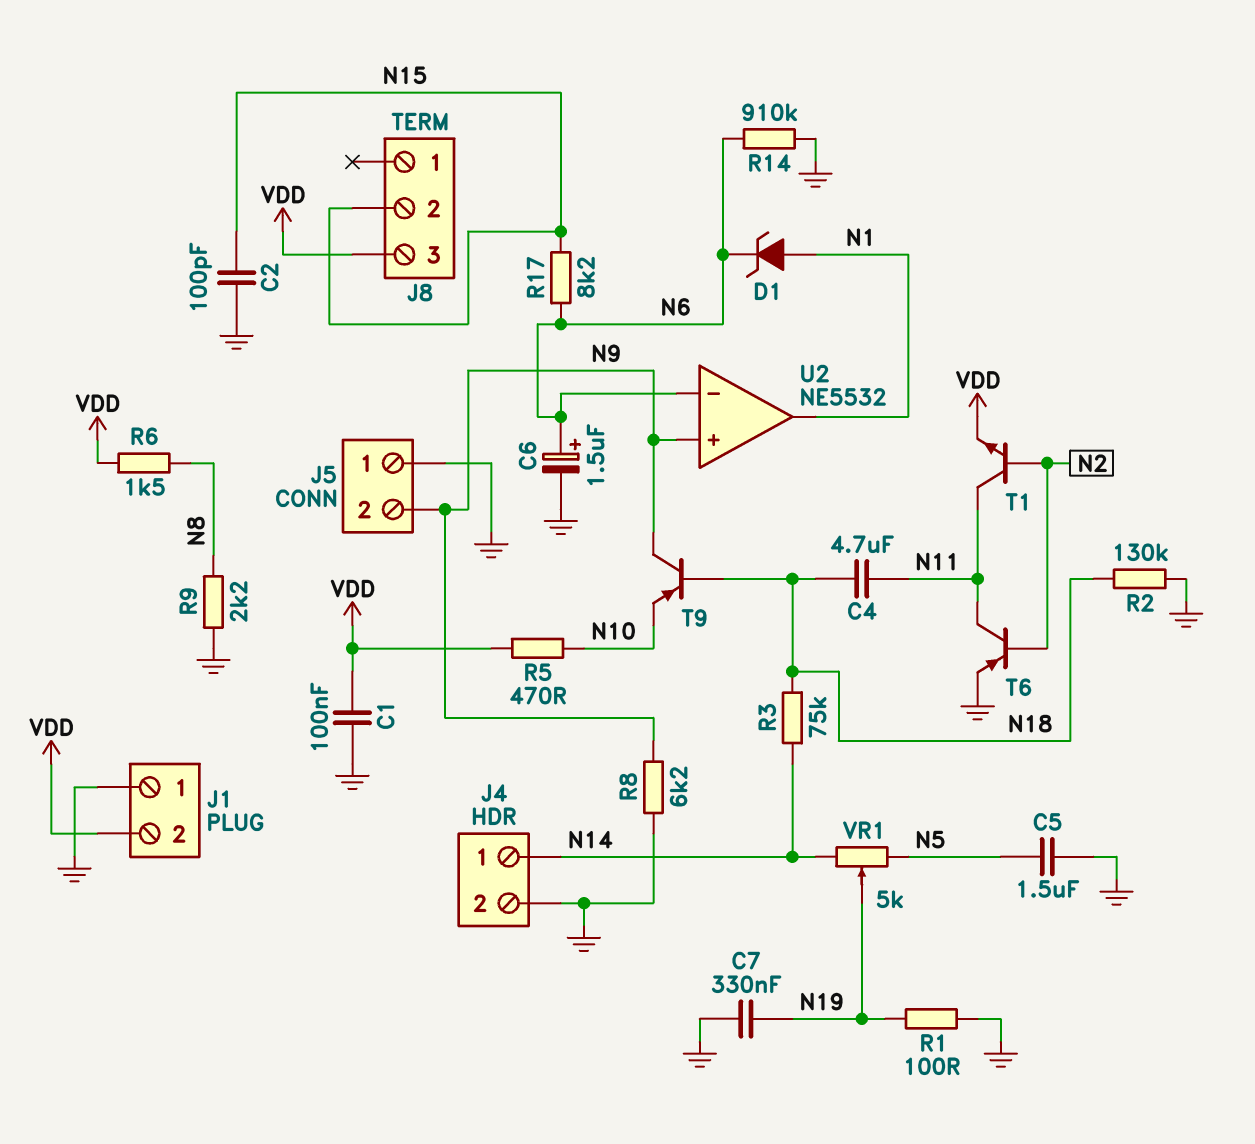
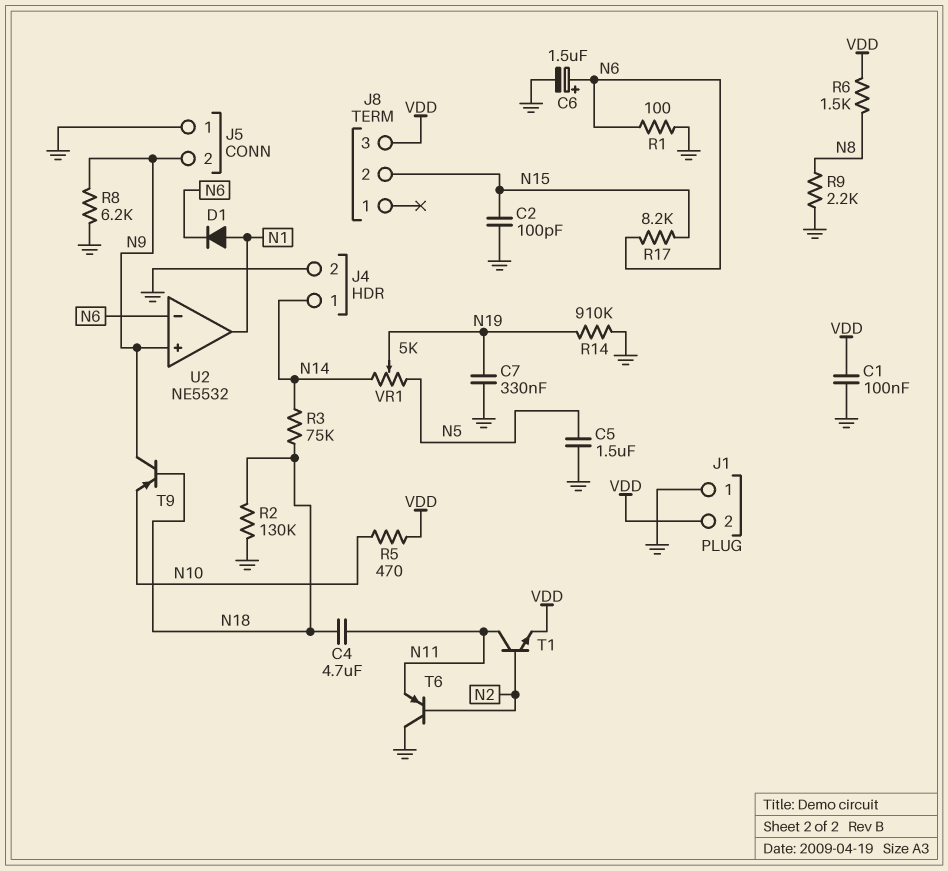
D1: zener (A N1, K N6) -> diode (A N1, K N6)
R1: 100 (GND, N19) -> 100 (GND, N6)
R14: 910k (GND, N6) -> 910k (GND, N19)
T6: PNP (B N2, C N11, E GND) -> PNP (B N2, C GND, E N11)

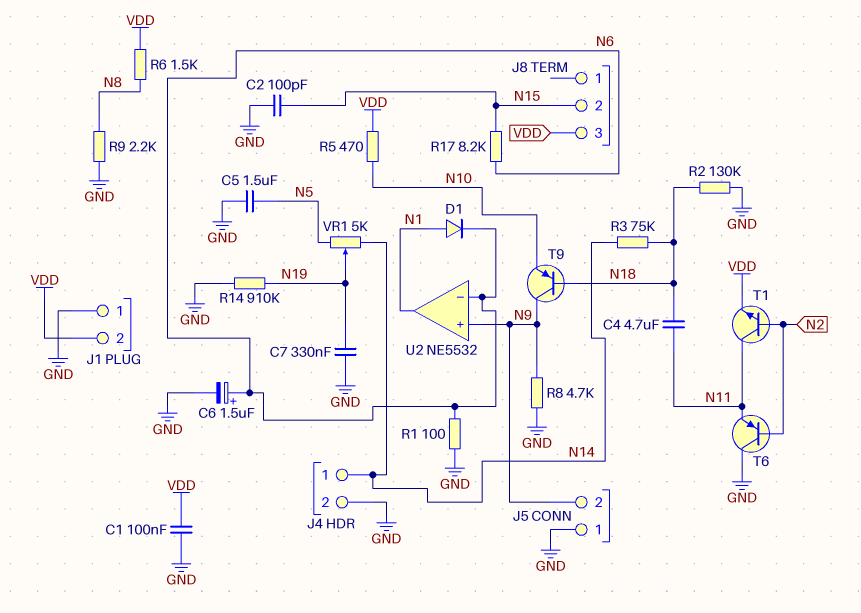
R8: 6.2k (GND, N9) -> 4.7k (GND, N9)

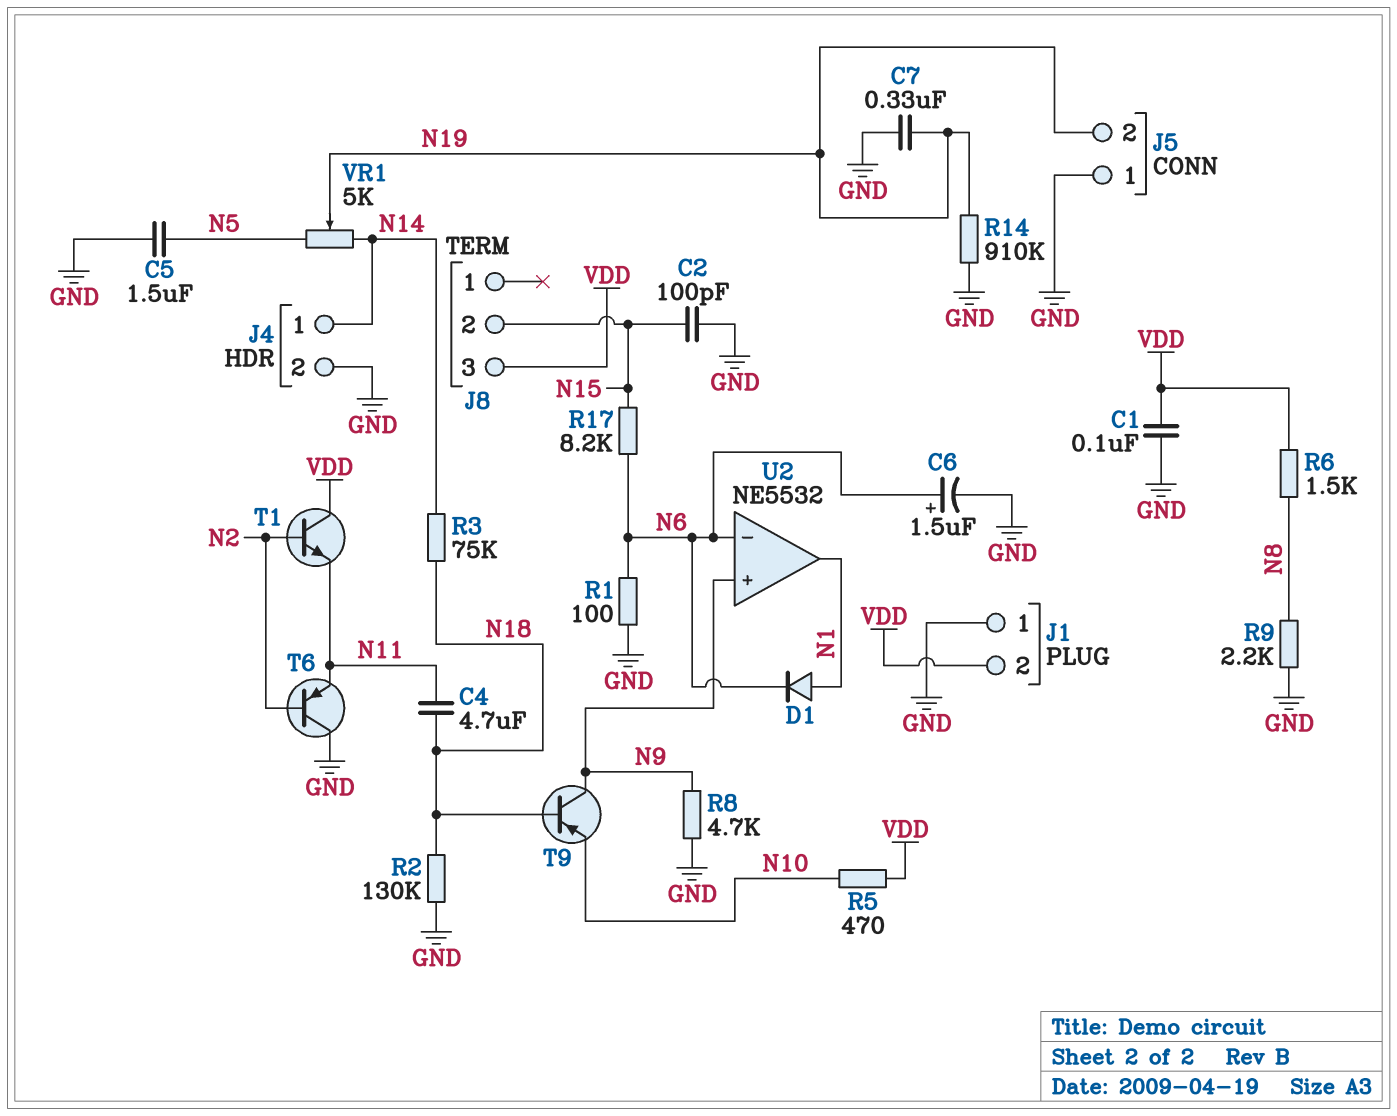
J5 pin 2: N9 -> N19
T1: NPN (B N2, C N11, E VDD) -> NPN (B N2, C VDD, E N11)

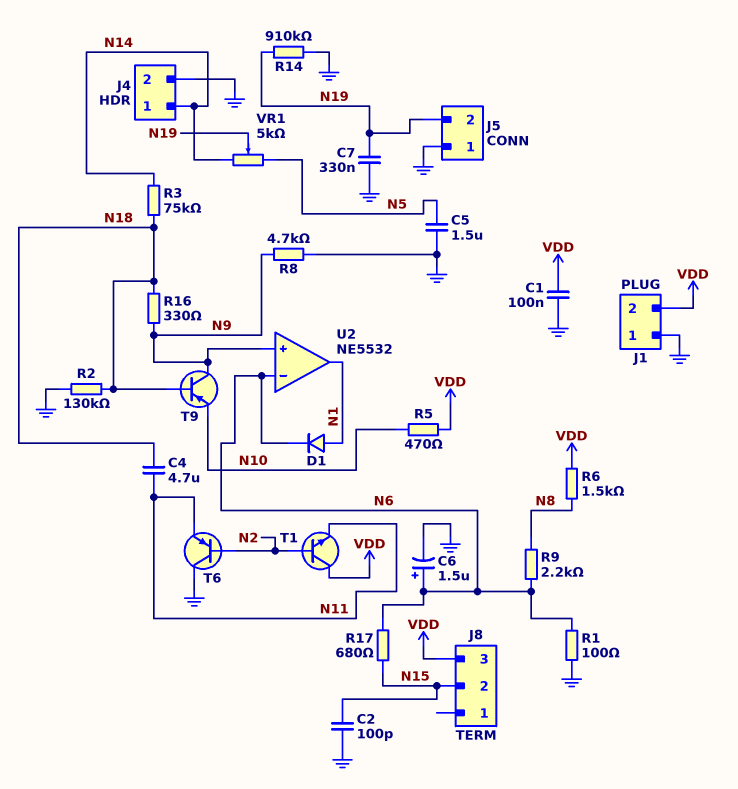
R9: 2.2k (GND, N8) -> 2.2k (N6, N8)
R16: none -> 330 (N9, N18)
R17: 8.2k (N6, N15) -> 680 (N6, N15)

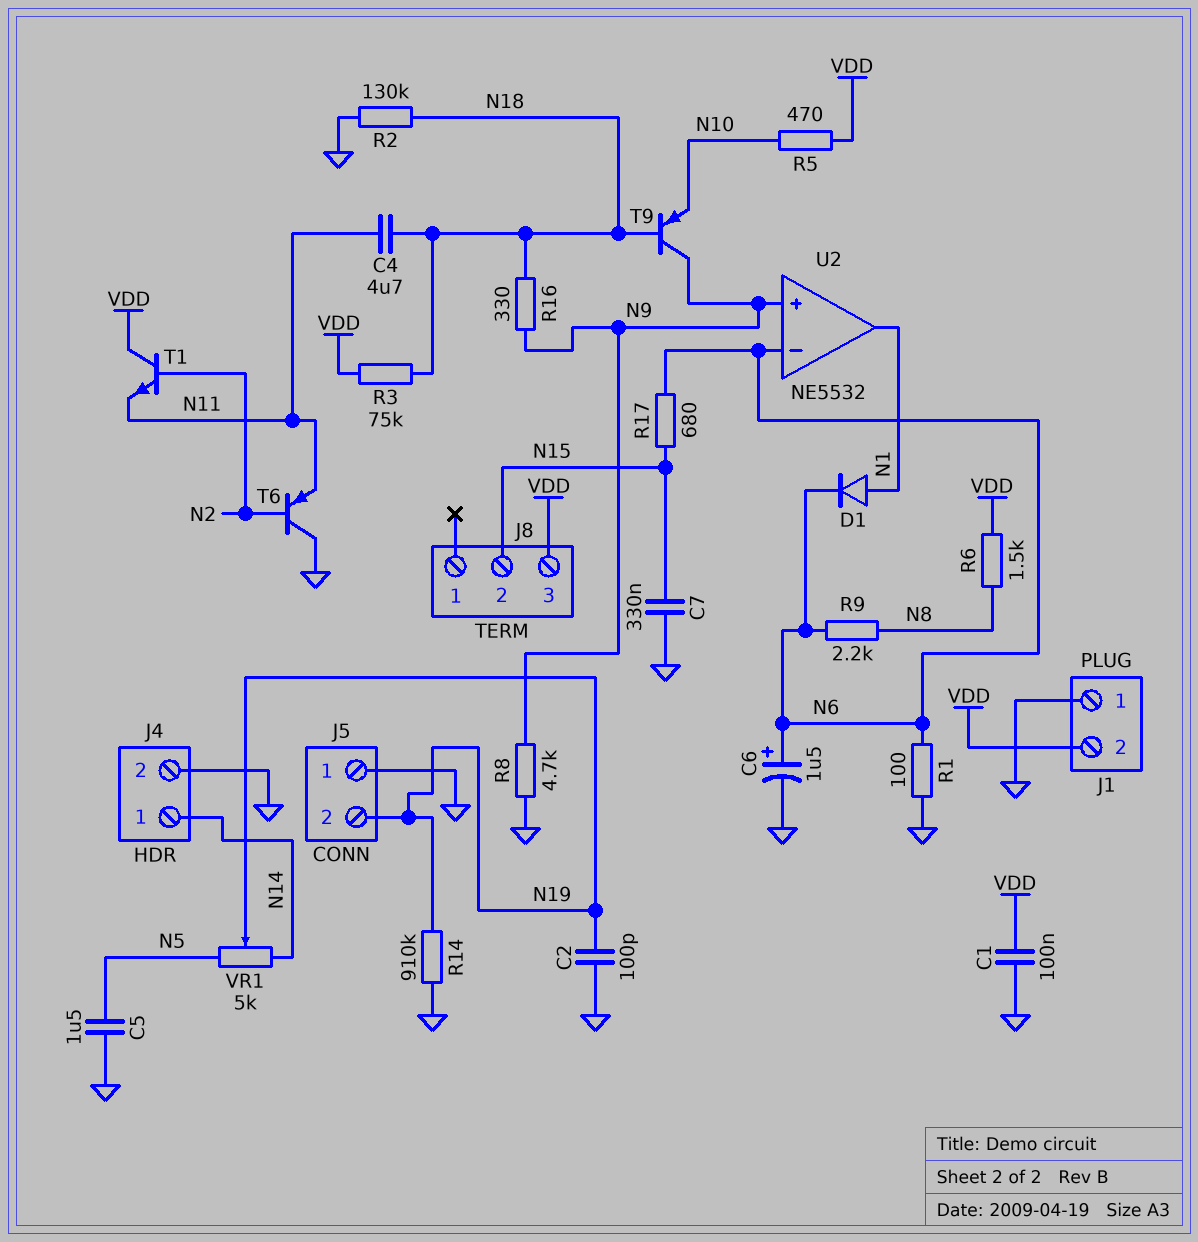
C2: 100pF (GND, N15) -> 100pF (GND, N19)
C7: 330nF (GND, N19) -> 330nF (GND, N15)
R3: 75k (N14, N18) -> 75k (N18, VDD)

